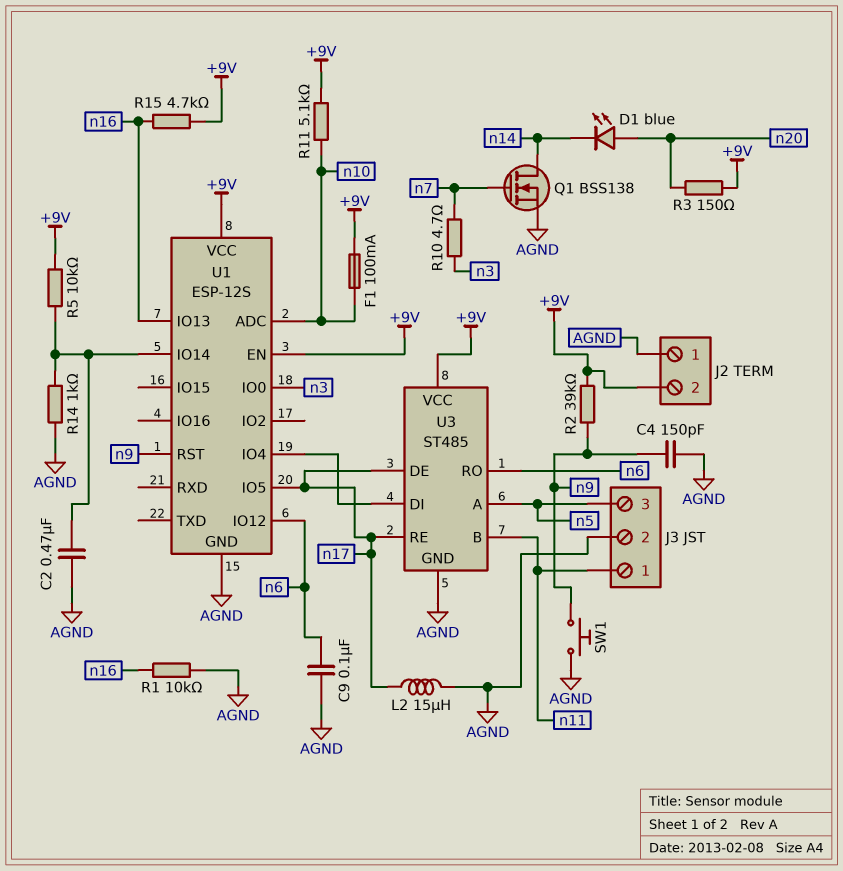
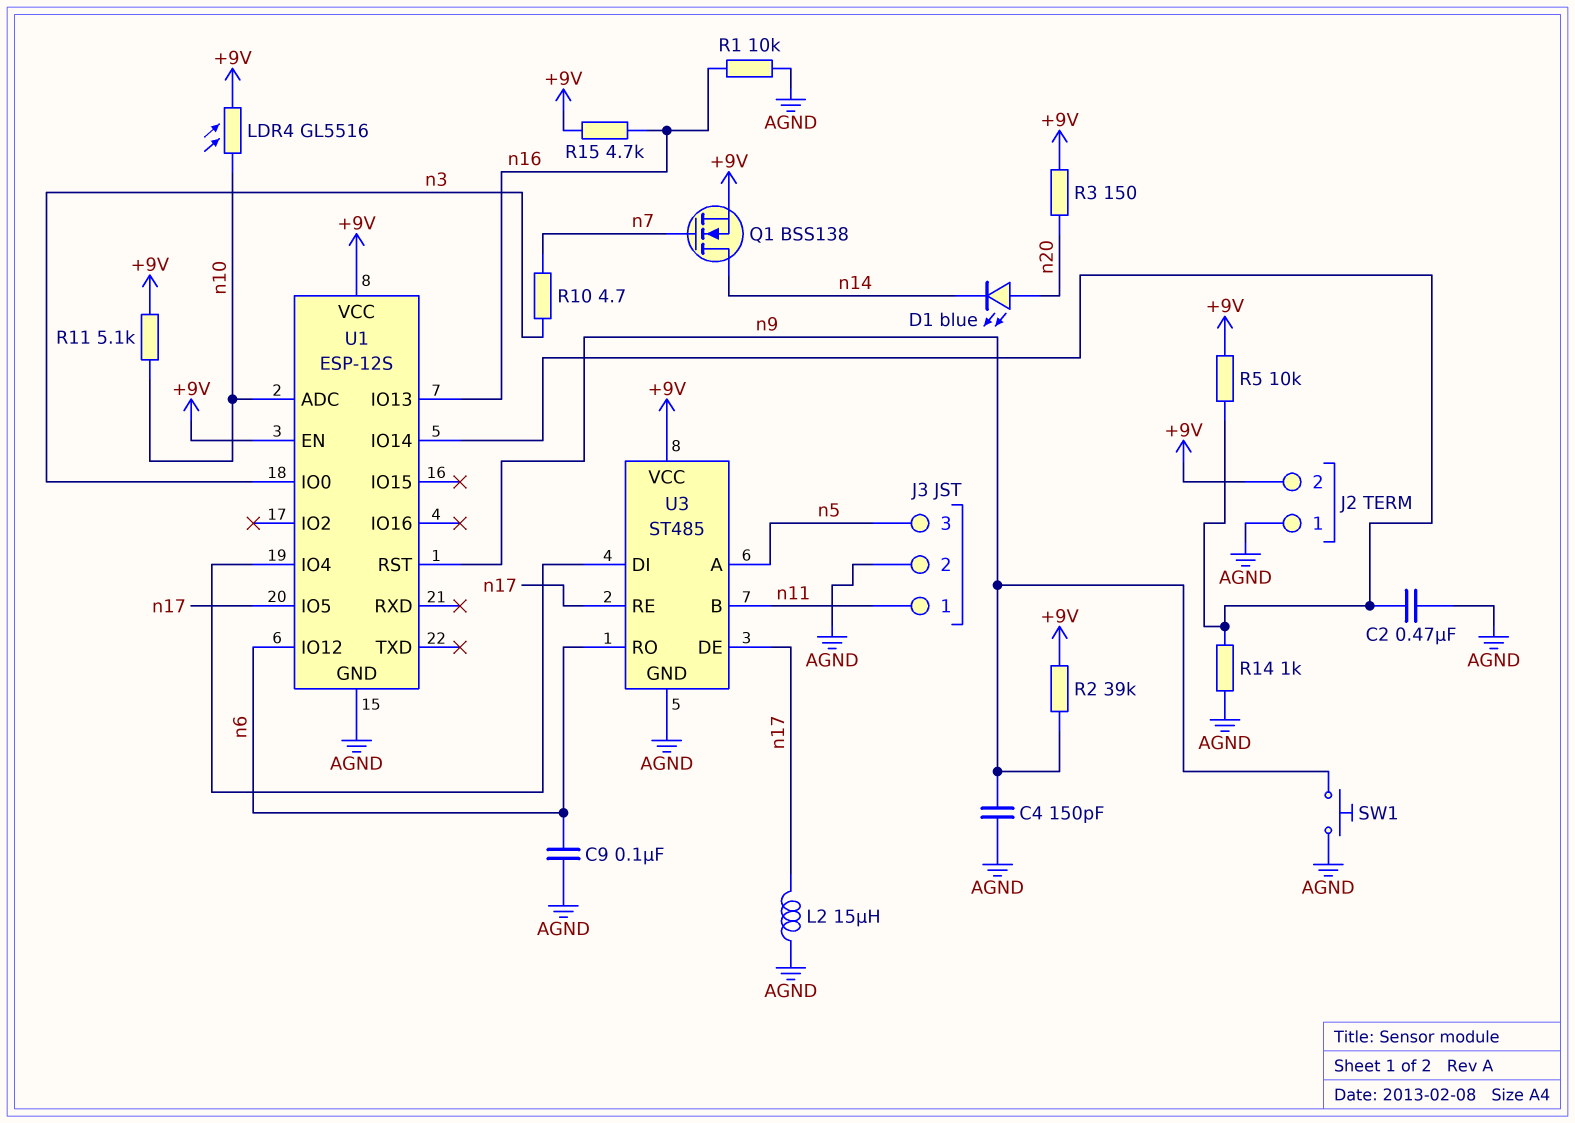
F1: 100mA (+9V, n10) -> none
LDR4: none -> GL5516 (+9V, n10)
Q1: NMOS BSS138 (G n7, D n14, S AGND) -> NMOS BSS138 (G n7, D n14, S +9V)

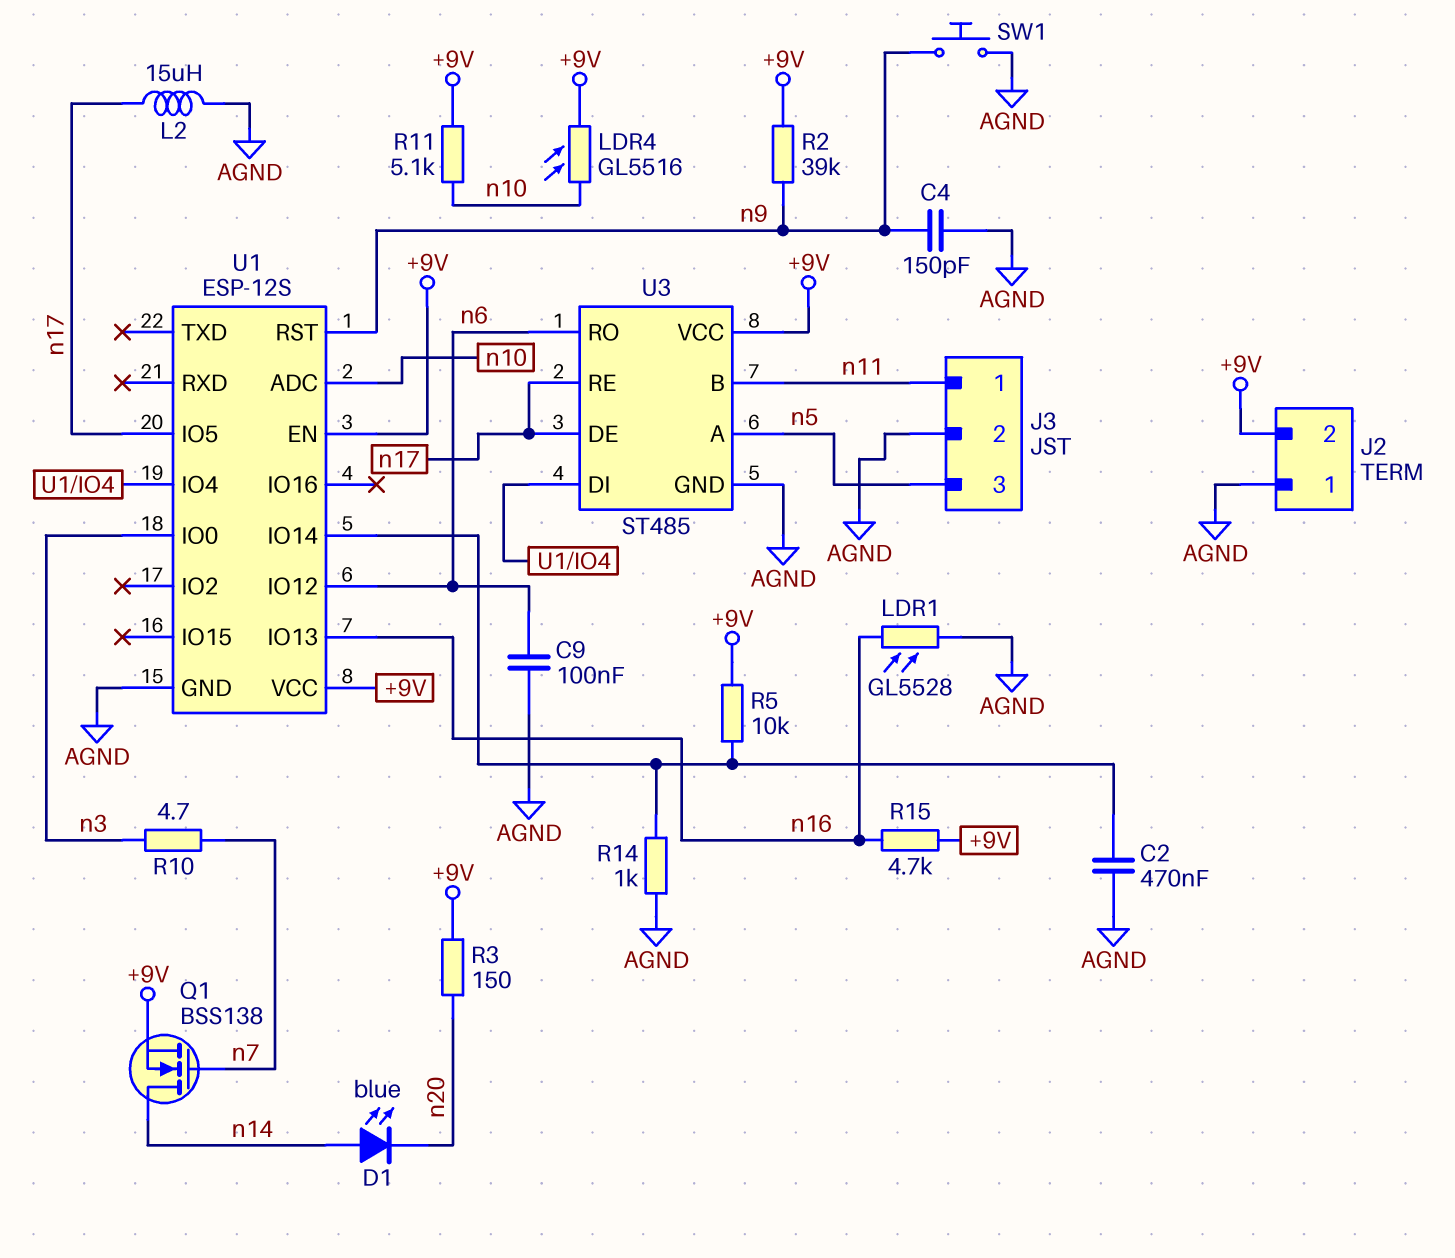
D1: LED blue (A n20, K n14) -> LED blue (A n14, K n20)
LDR1: none -> GL5528 (AGND, n16)
R1: 10k (AGND, n16) -> none

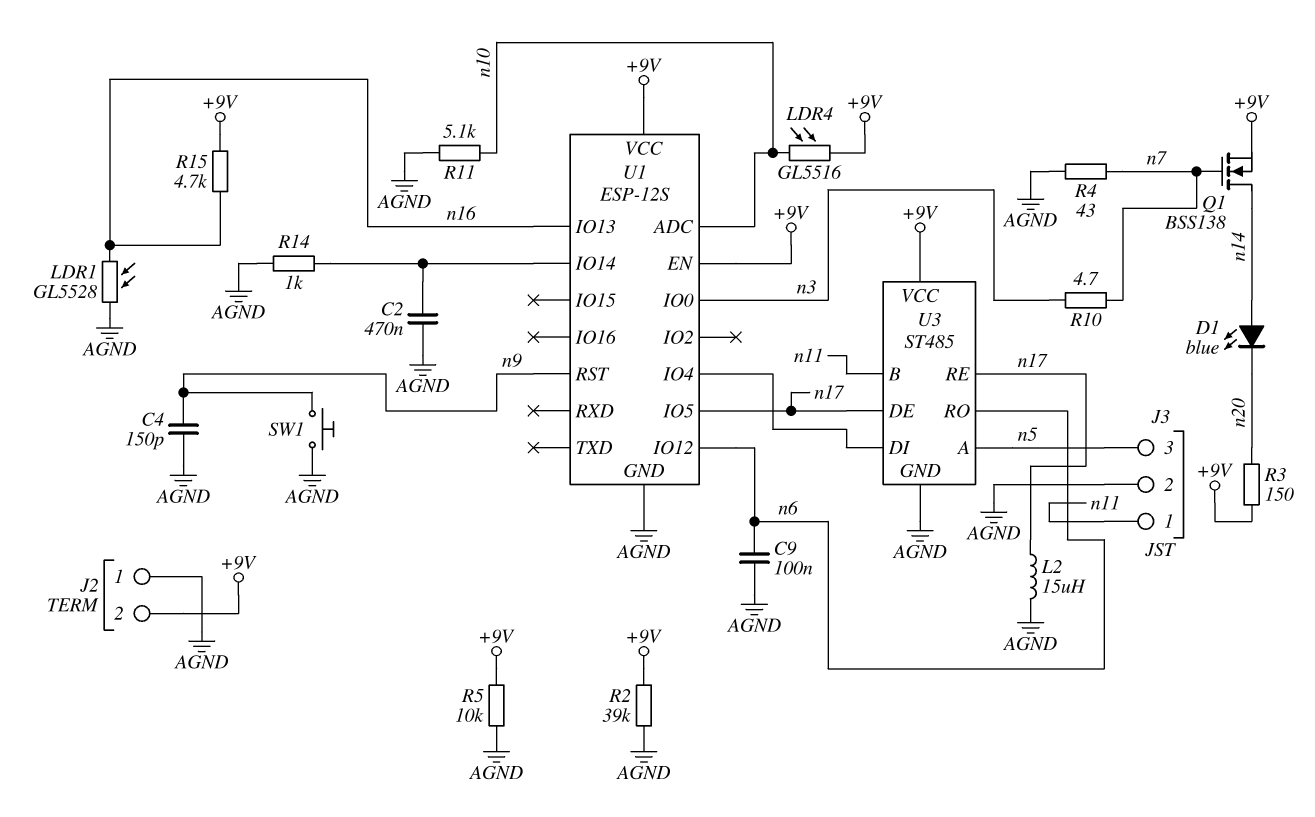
R2: 39k (+9V, n9) -> 39k (+9V, AGND)
R4: none -> 43 (AGND, n7)
R5: 10k (+9V, U1/IO14) -> 10k (+9V, AGND)
R11: 5.1k (+9V, n10) -> 5.1k (AGND, n10)

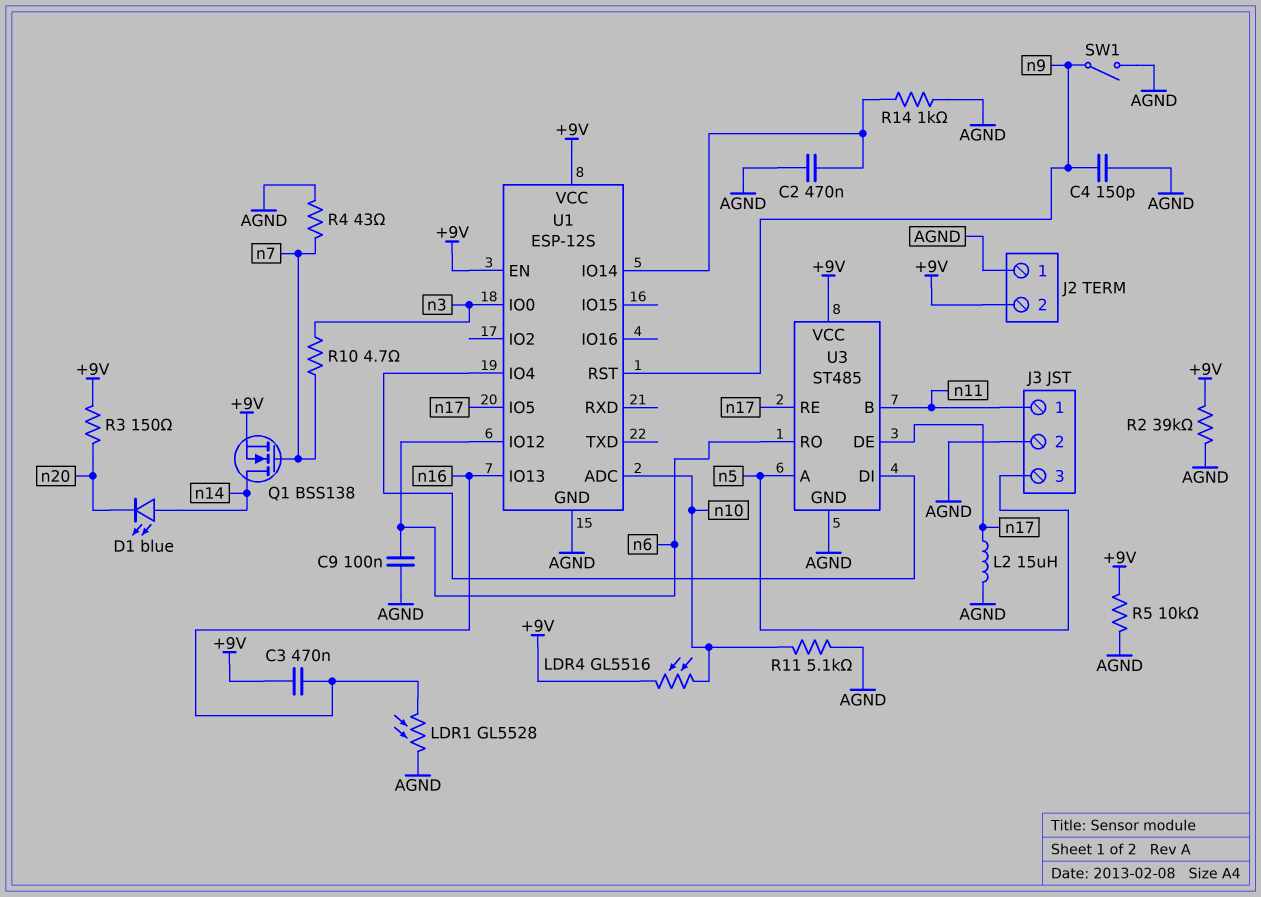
C3: none -> 470nF (+9V, n16)
R15: 4.7k (+9V, n16) -> none
SW1: button (AGND, n9) -> switch (AGND, n9)

